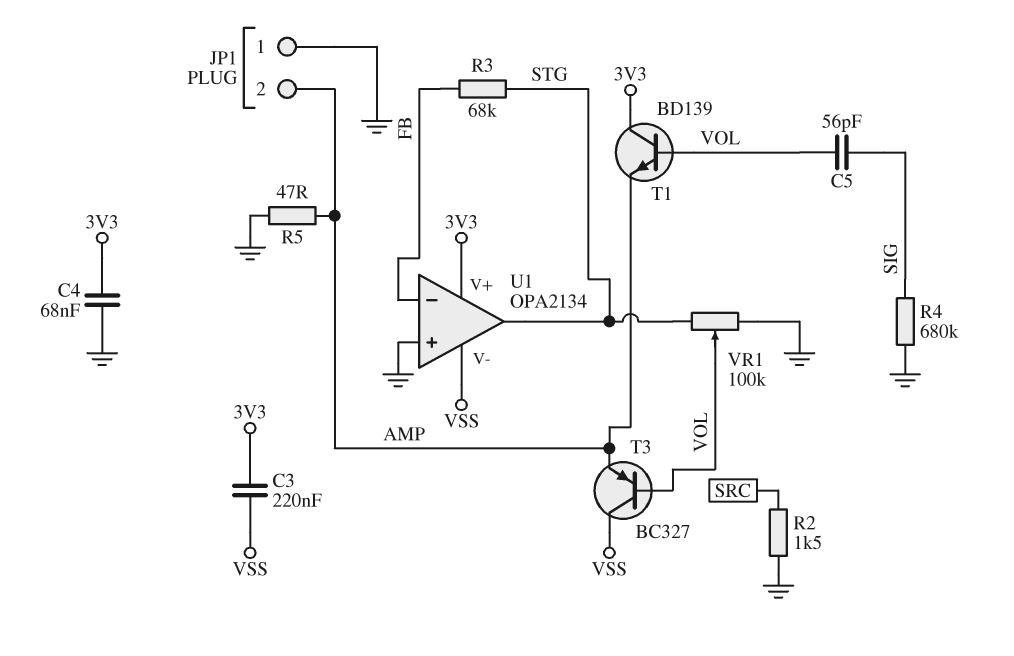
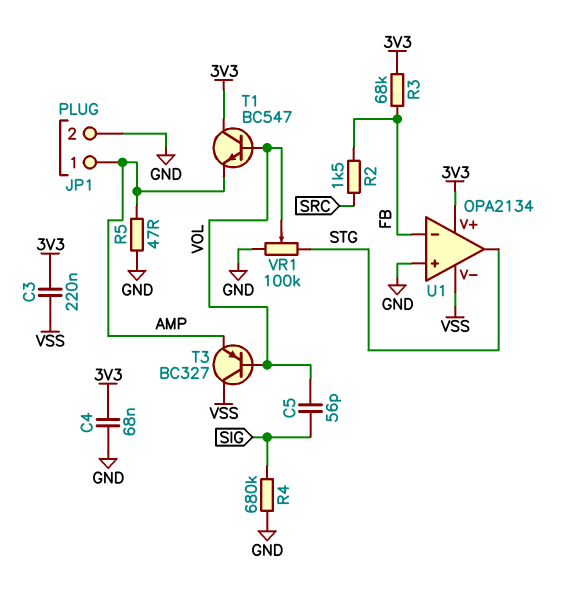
JP1 pin 1: GND -> AMP
JP1 pin 2: AMP -> GND
R2: 1.5k (GND, SRC) -> 1.5k (FB, SRC)
R3: 68k (FB, STG) -> 68k (3V3, FB)
T1: NPN BD139 (B VOL, C 3V3, E AMP) -> NPN BC547 (B VOL, C 3V3, E AMP)

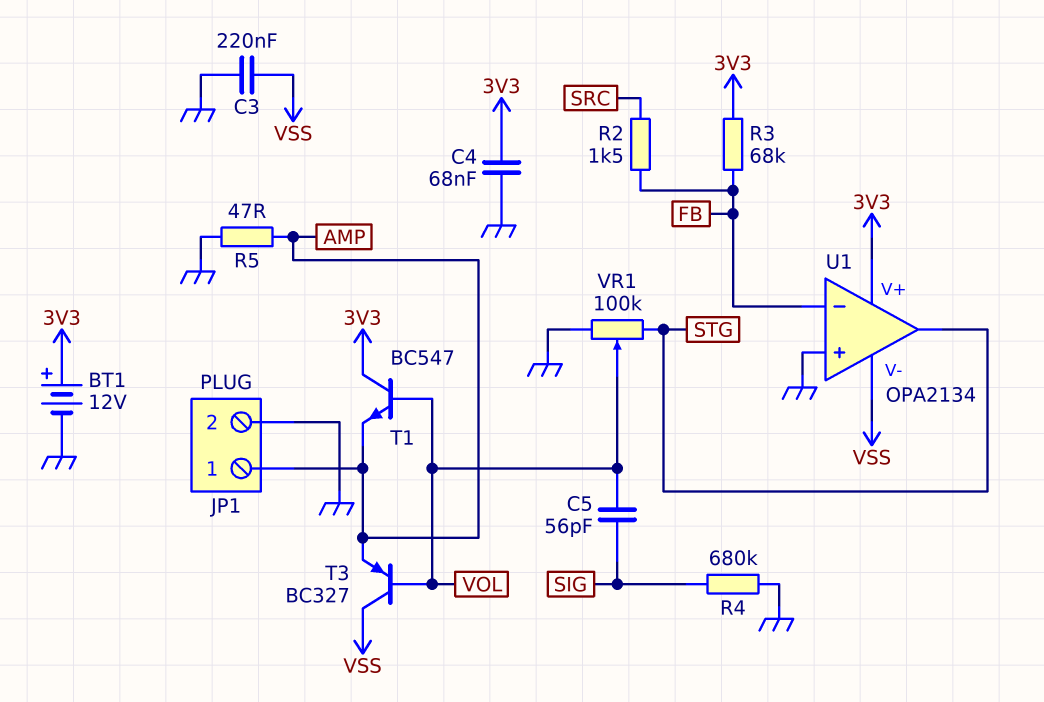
BT1: none -> 12V (plus 3V3, minus GND)
C3: 220nF (3V3, VSS) -> 220nF (GND, VSS)

